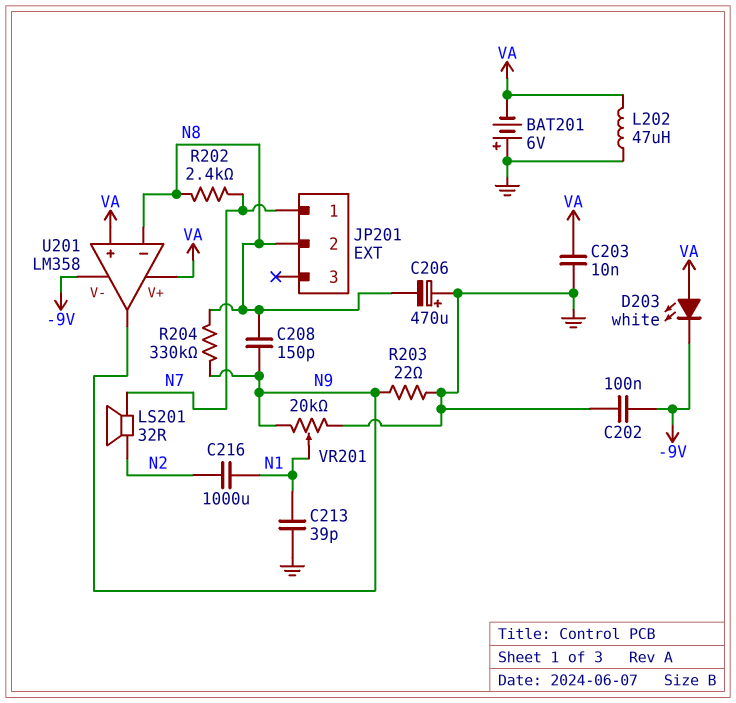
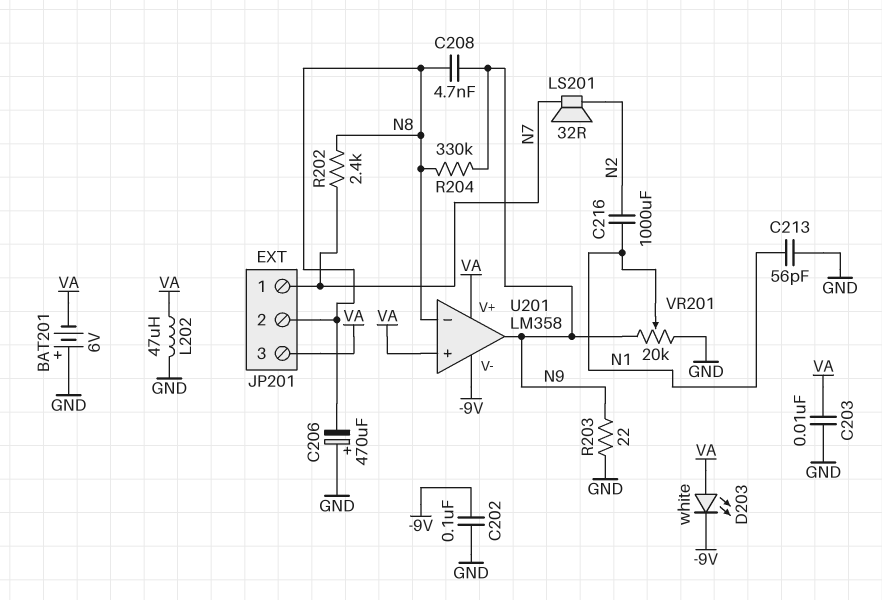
C208: 150pF (N8, N9) -> 4.7nF (N8, N9)
C213: 39pF (GND, N1) -> 56pF (GND, N1)
JP201 pin 3: none -> VA

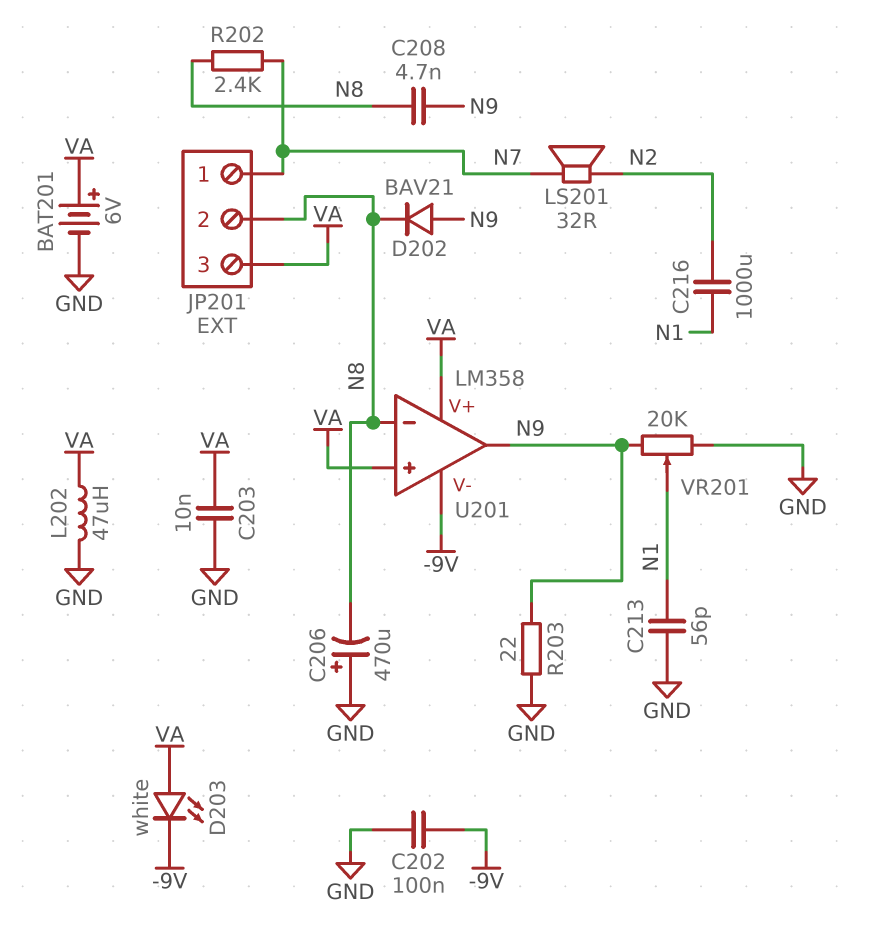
BAT201: 6V (plus GND, minus VA) -> 6V (plus VA, minus GND)
D202: none -> diode BAV21 (A N9, K N8)
R204: 330k (N8, N9) -> none

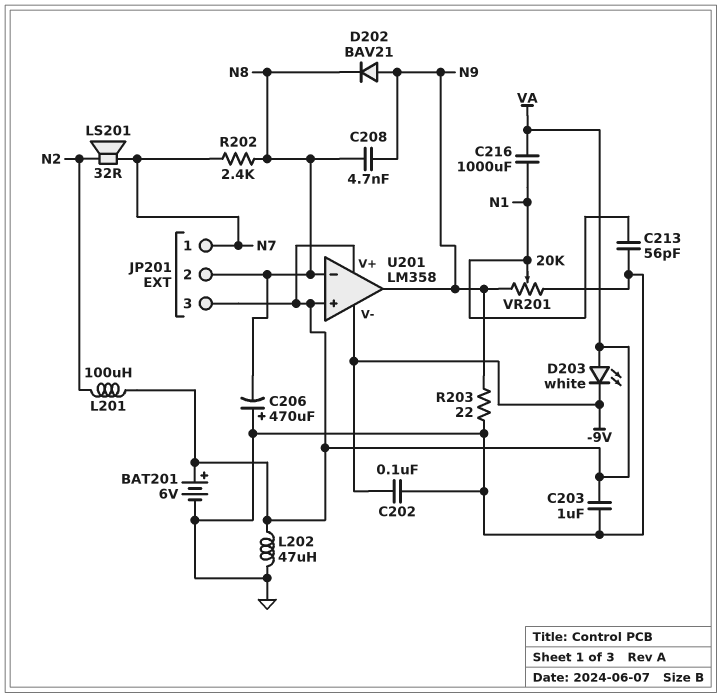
C203: 10nF (GND, VA) -> 1uF (GND, VA)
C216: 1000uF (N1, N2) -> 1000uF (N1, VA)
L201: none -> 100uH (N2, VA)

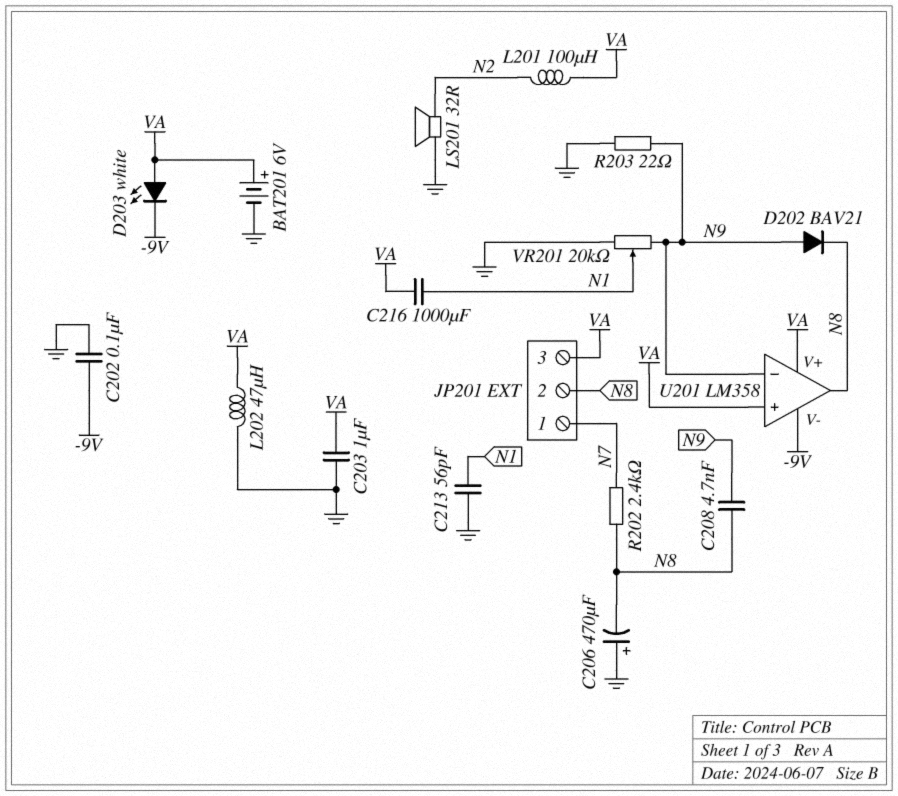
LS201: speaker 32R (N2, N7) -> speaker 32R (GND, N2)
U201 pin in-: N8 -> N9
U201 pin out: N9 -> N8

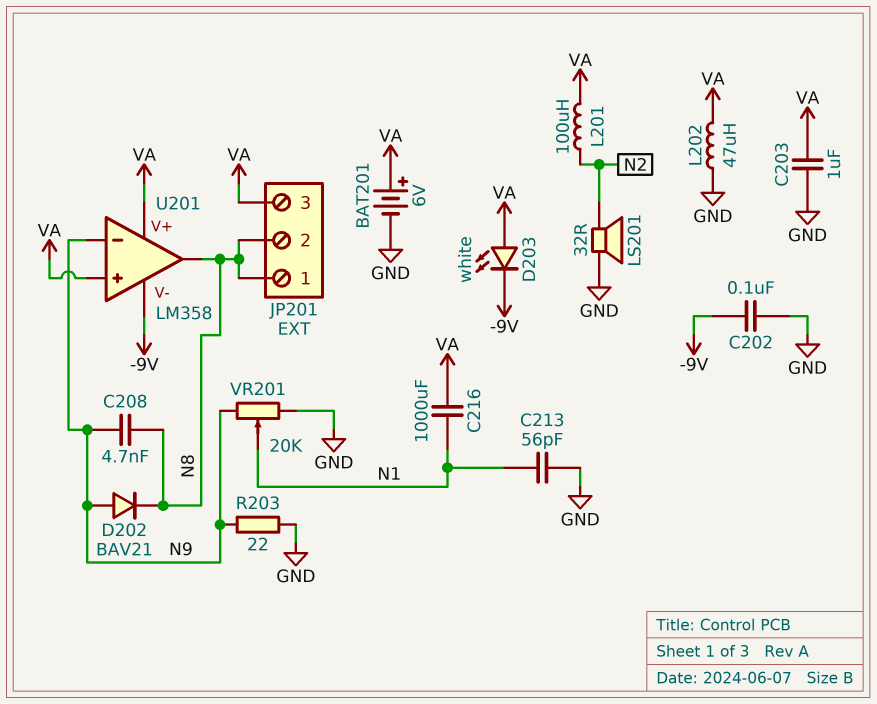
C206: 470uF (plus GND, minus N8) -> none
JP201 pin 1: N7 -> N8
R202: 2.4k (N7, N8) -> none

